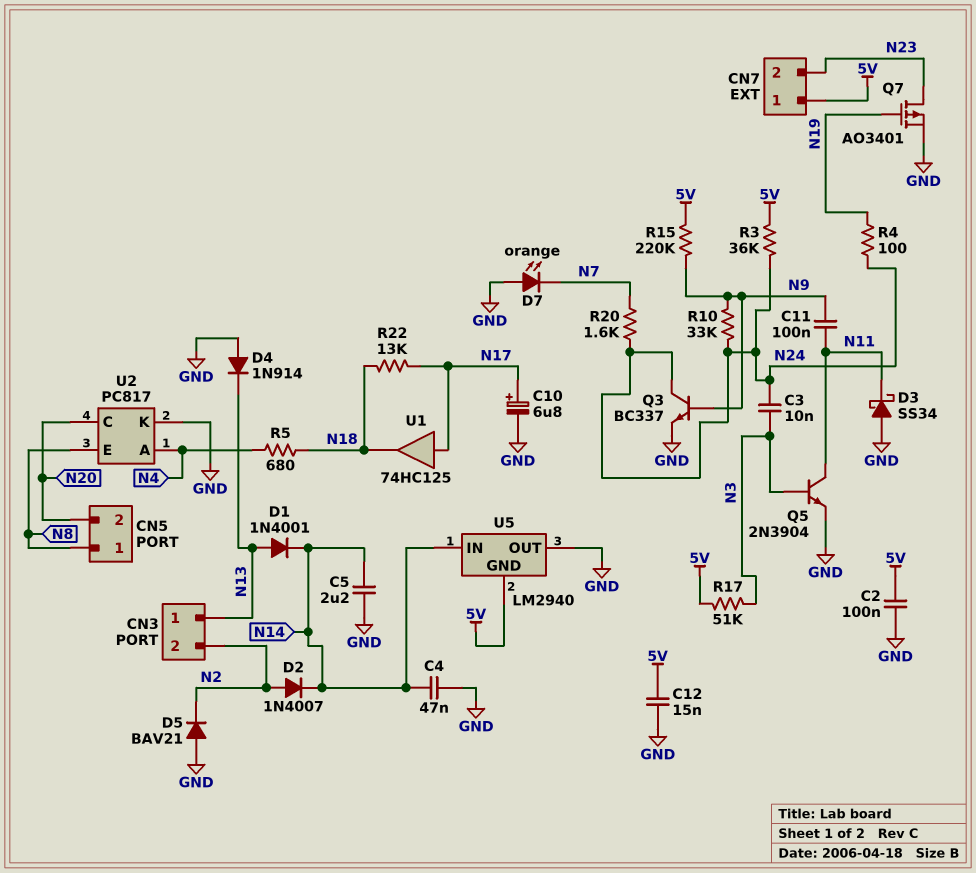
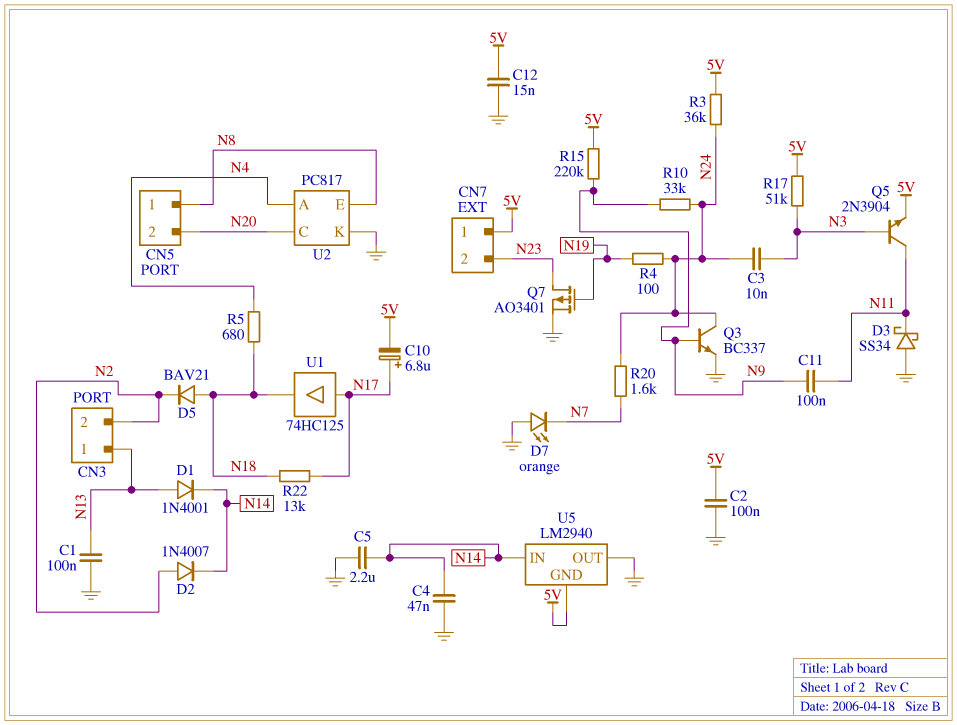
C1: none -> 100nF (GND, N13)
C10: 6.8uF (plus N17, minus GND) -> 6.8uF (plus N17, minus 5V)
D4: diode 1N914 (A GND, K N13) -> none
D5: diode BAV21 (A GND, K N2) -> diode BAV21 (A N18, K N2)
Q5: NPN 2N3904 (B N3, C N11, E GND) -> NPN 2N3904 (B N3, C N11, E 5V)

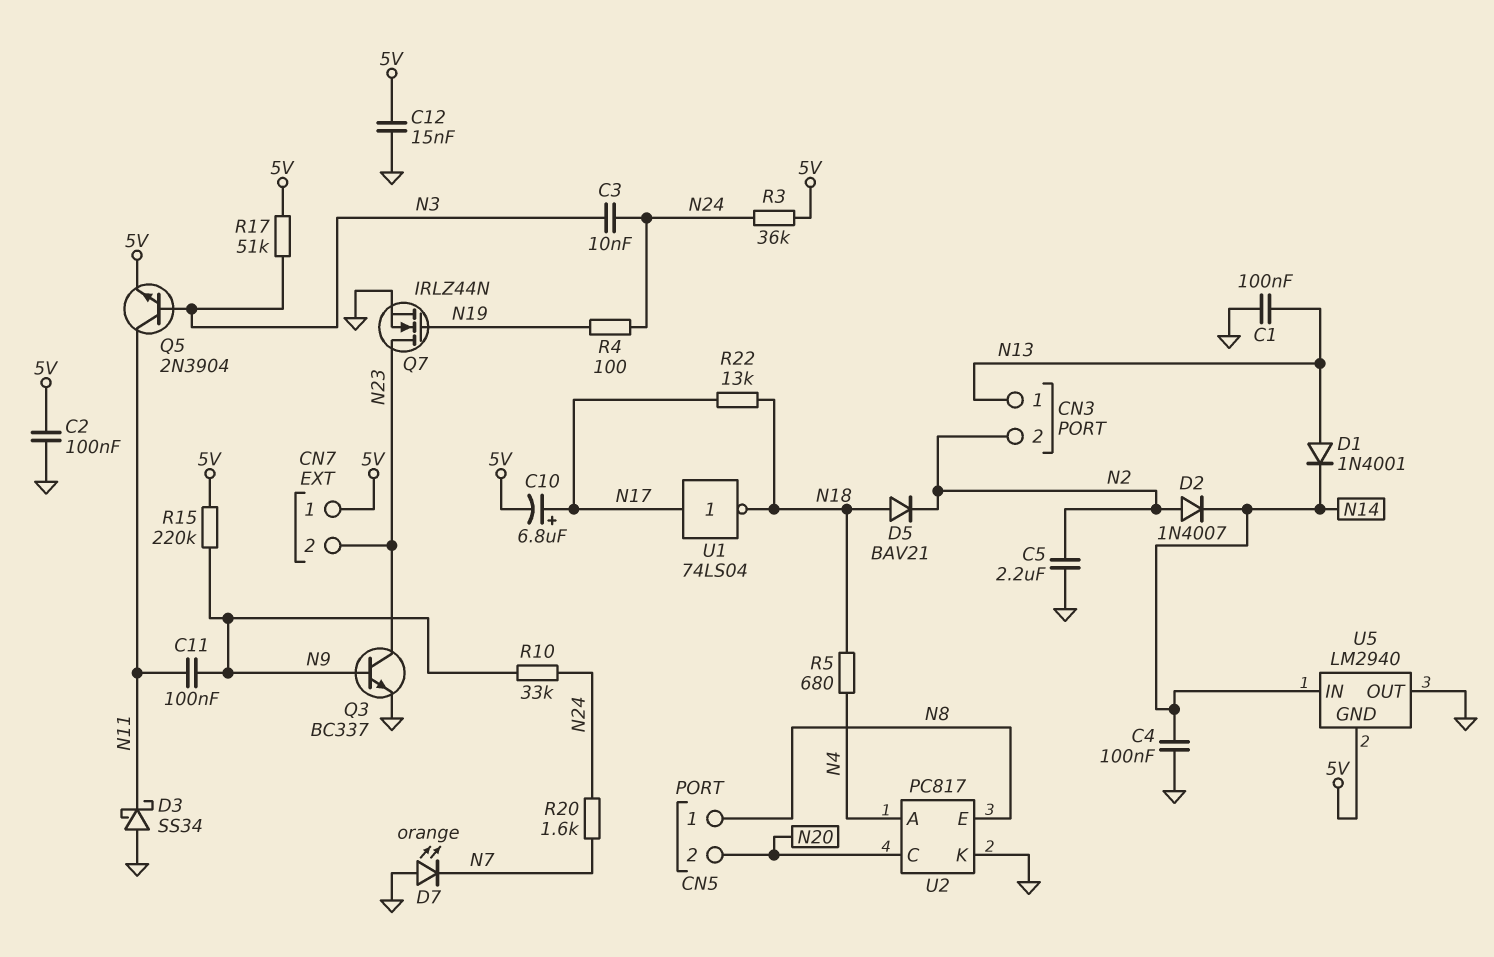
C4: 47nF (GND, N14) -> 100nF (GND, N14)
C5: 2.2uF (GND, N14) -> 2.2uF (GND, N2)
Q3: NPN BC337 (B N9, C N24, E GND) -> NPN BC337 (B N9, C N23, E GND)
Q7: PMOS AO3401 (G N19, D N23, S GND) -> NMOS IRLZ44N (G N19, D N23, S GND)
U1: buffer 74HC125 (in N17, out N18) -> NOT 74LS04 (in N17, out N18)

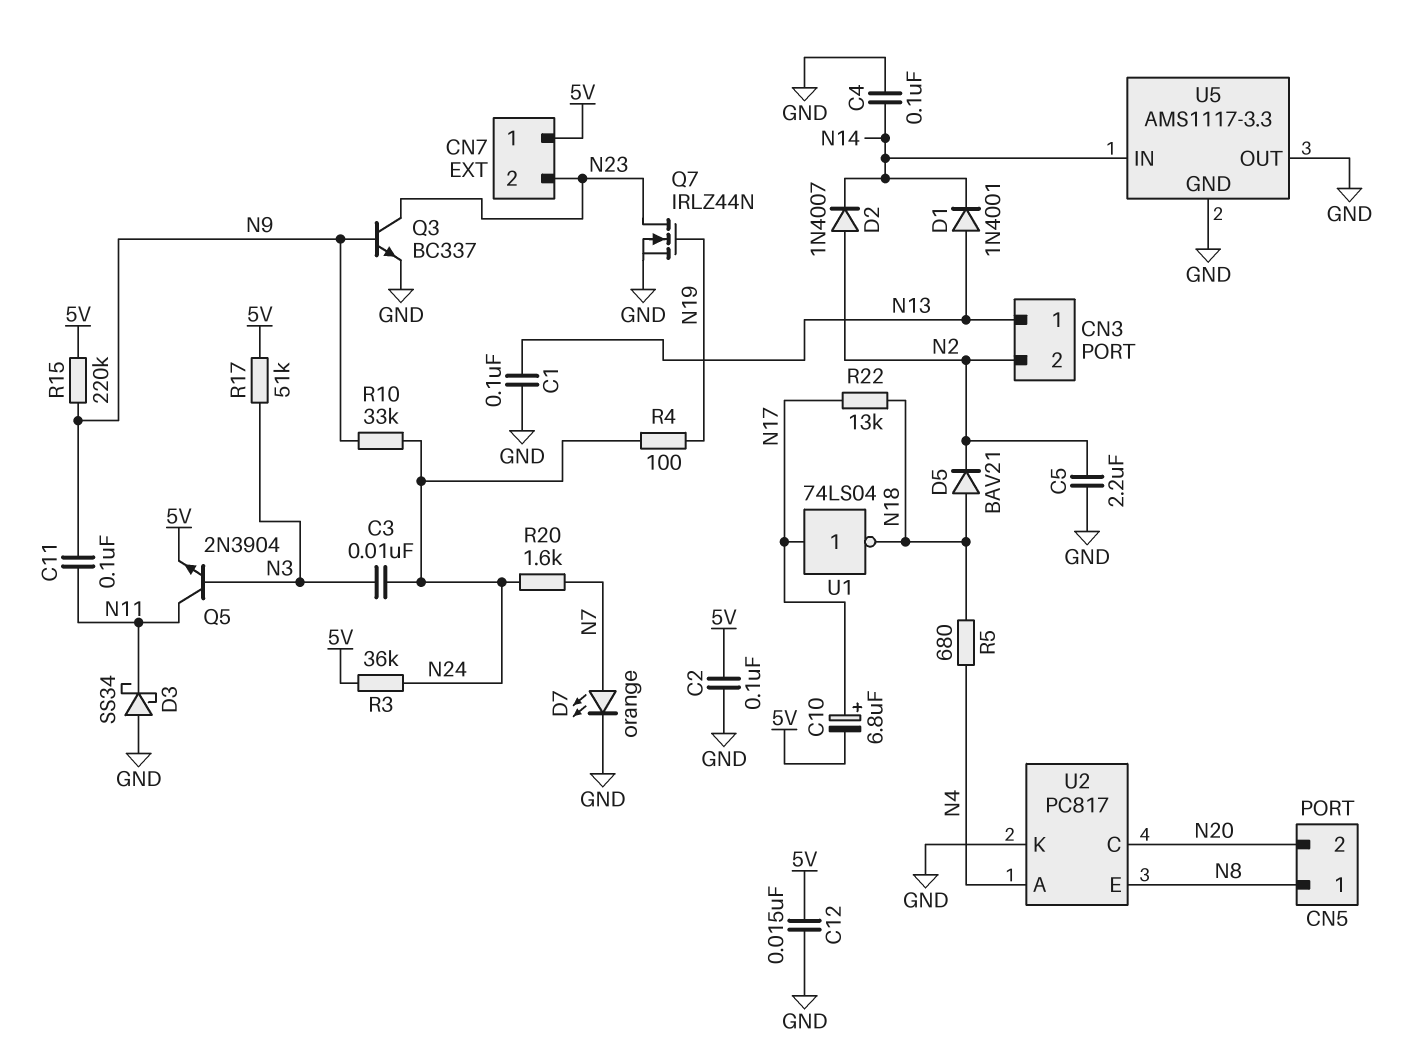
D7: LED orange (A GND, K N7) -> LED orange (A N7, K GND)
U5: LM2940 -> AMS1117-3.3
U5 pin GND: 5V -> GND

